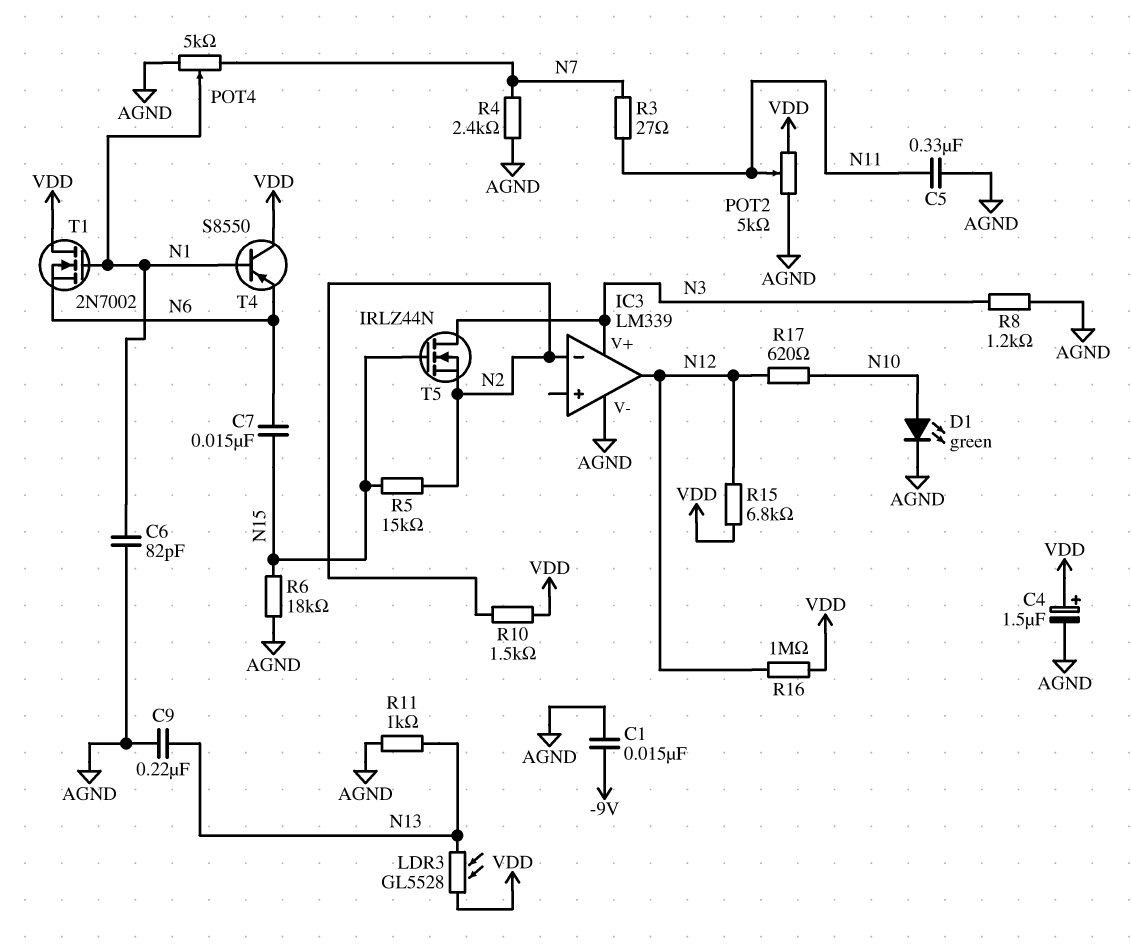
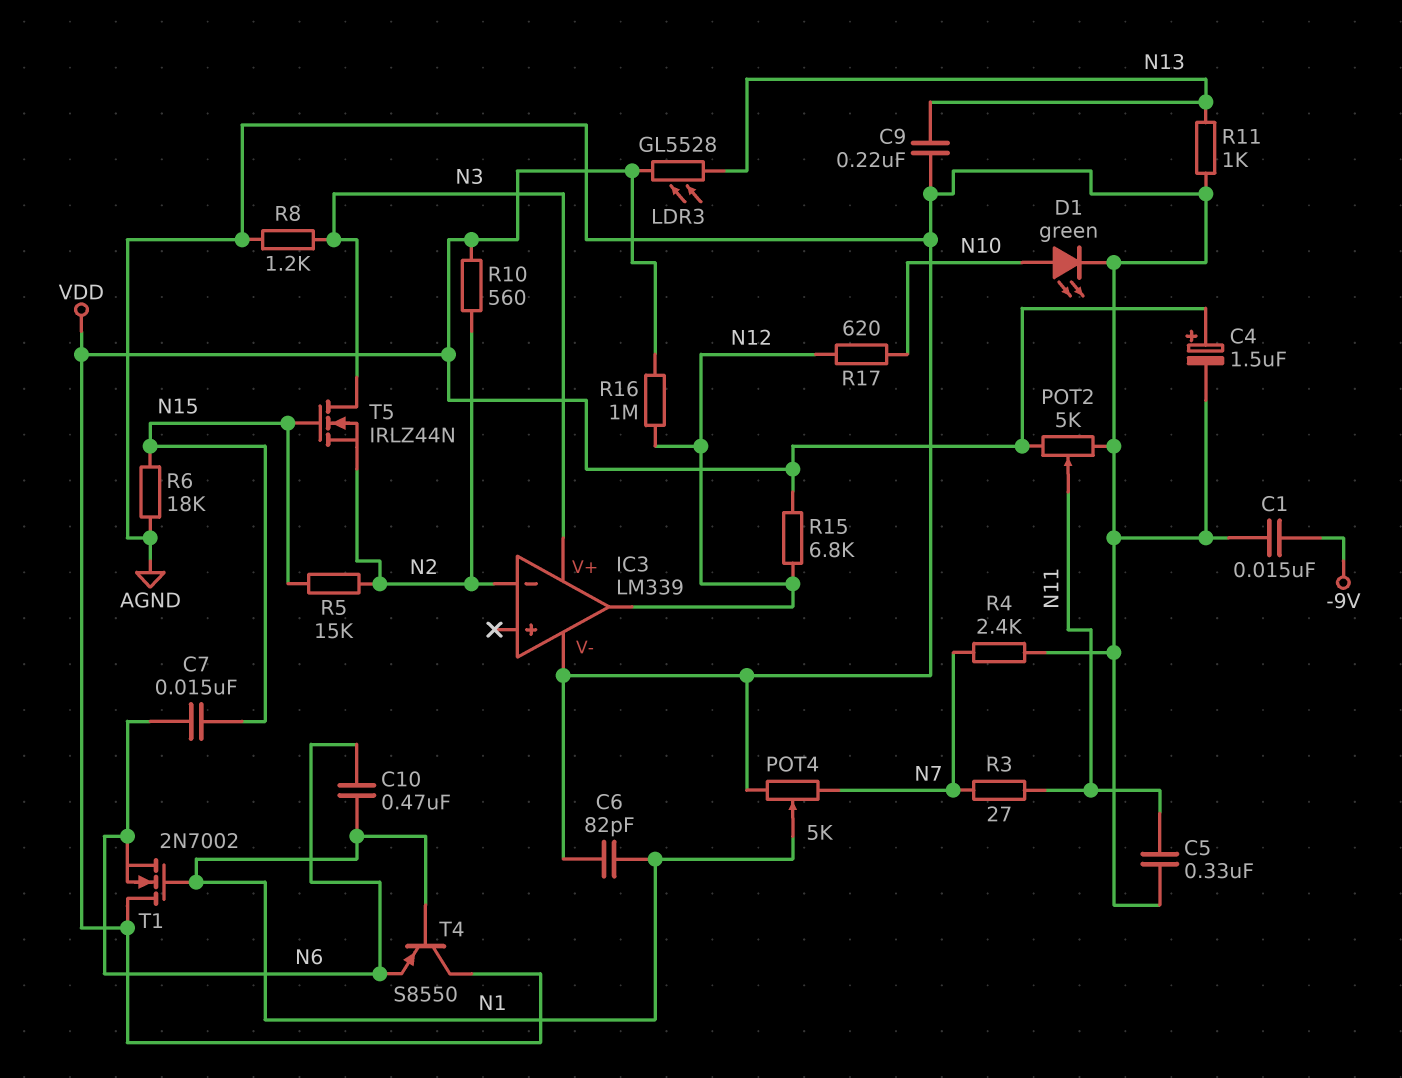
C10: none -> 470nF (N1, N6)
R10: 1.5k (N2, VDD) -> 560 (N2, VDD)

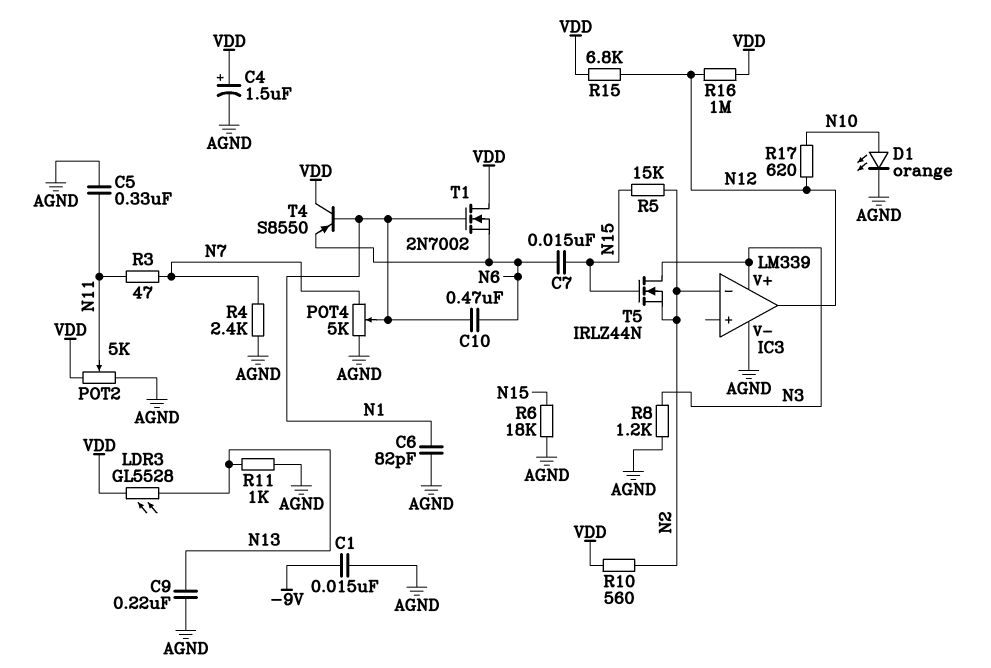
D1: LED green (A N10, K AGND) -> LED orange (A N10, K AGND)
R3: 27 (N7, N11) -> 47 (N7, N11)

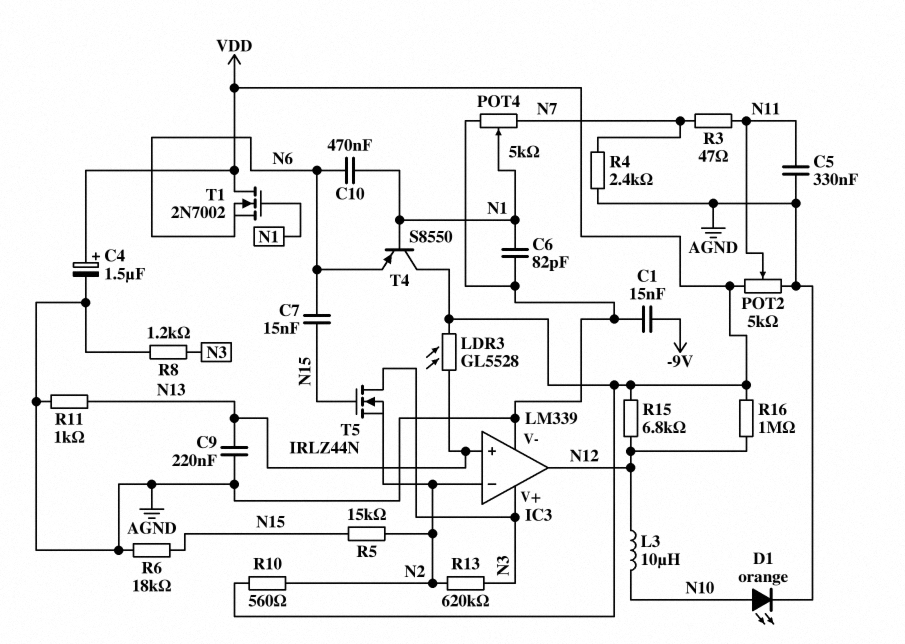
IC3 pin in+: none -> N13
L3: none -> 10uH (N10, N12)
R13: none -> 620k (N2, N3)
R17: 620 (N10, N12) -> none

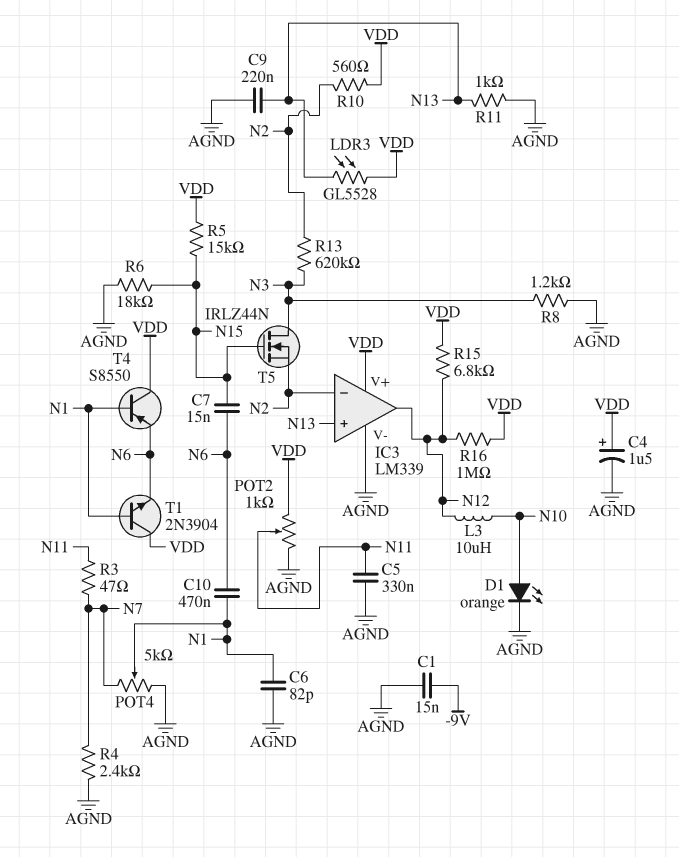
IC3 pin V+: N3 -> VDD
POT2: 5k (AGND, VDD, wiper N11) -> 1k (AGND, VDD, wiper N11)
R5: 15k (N2, N15) -> 15k (N15, VDD)
T1: NMOS 2N7002 (G N1, D VDD, S N6) -> NPN 2N3904 (B N1, C VDD, E N6)

